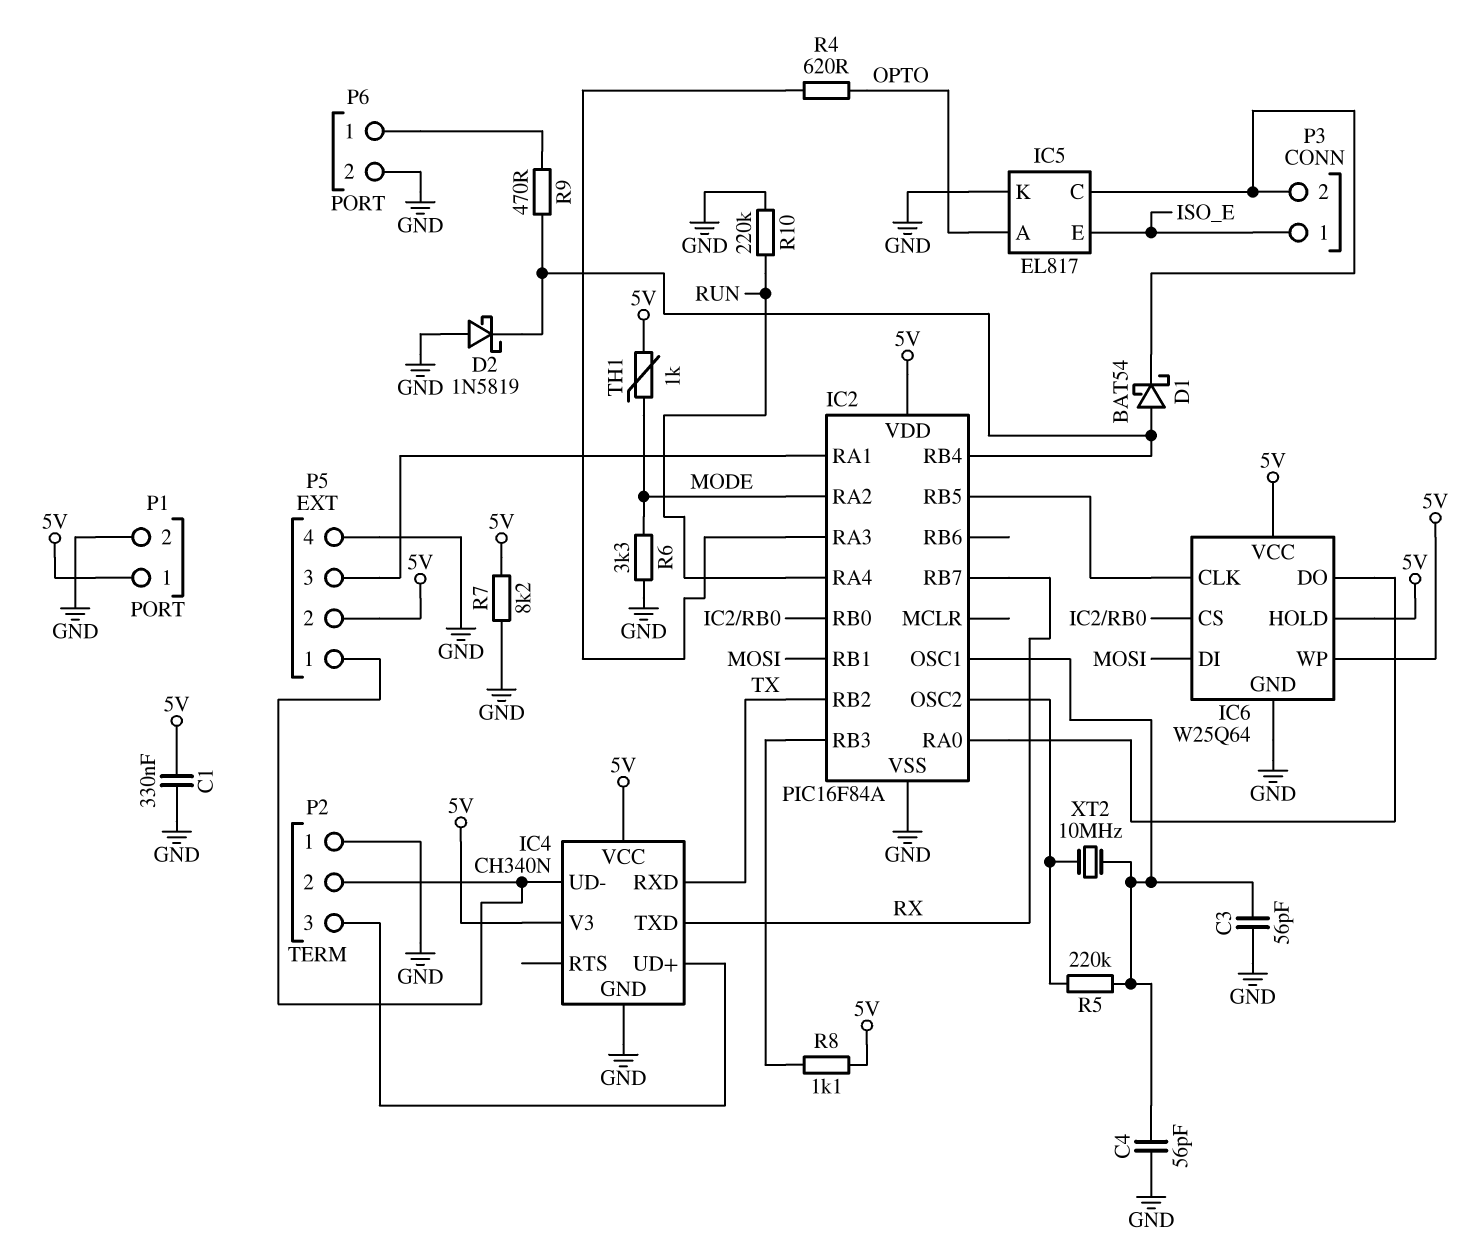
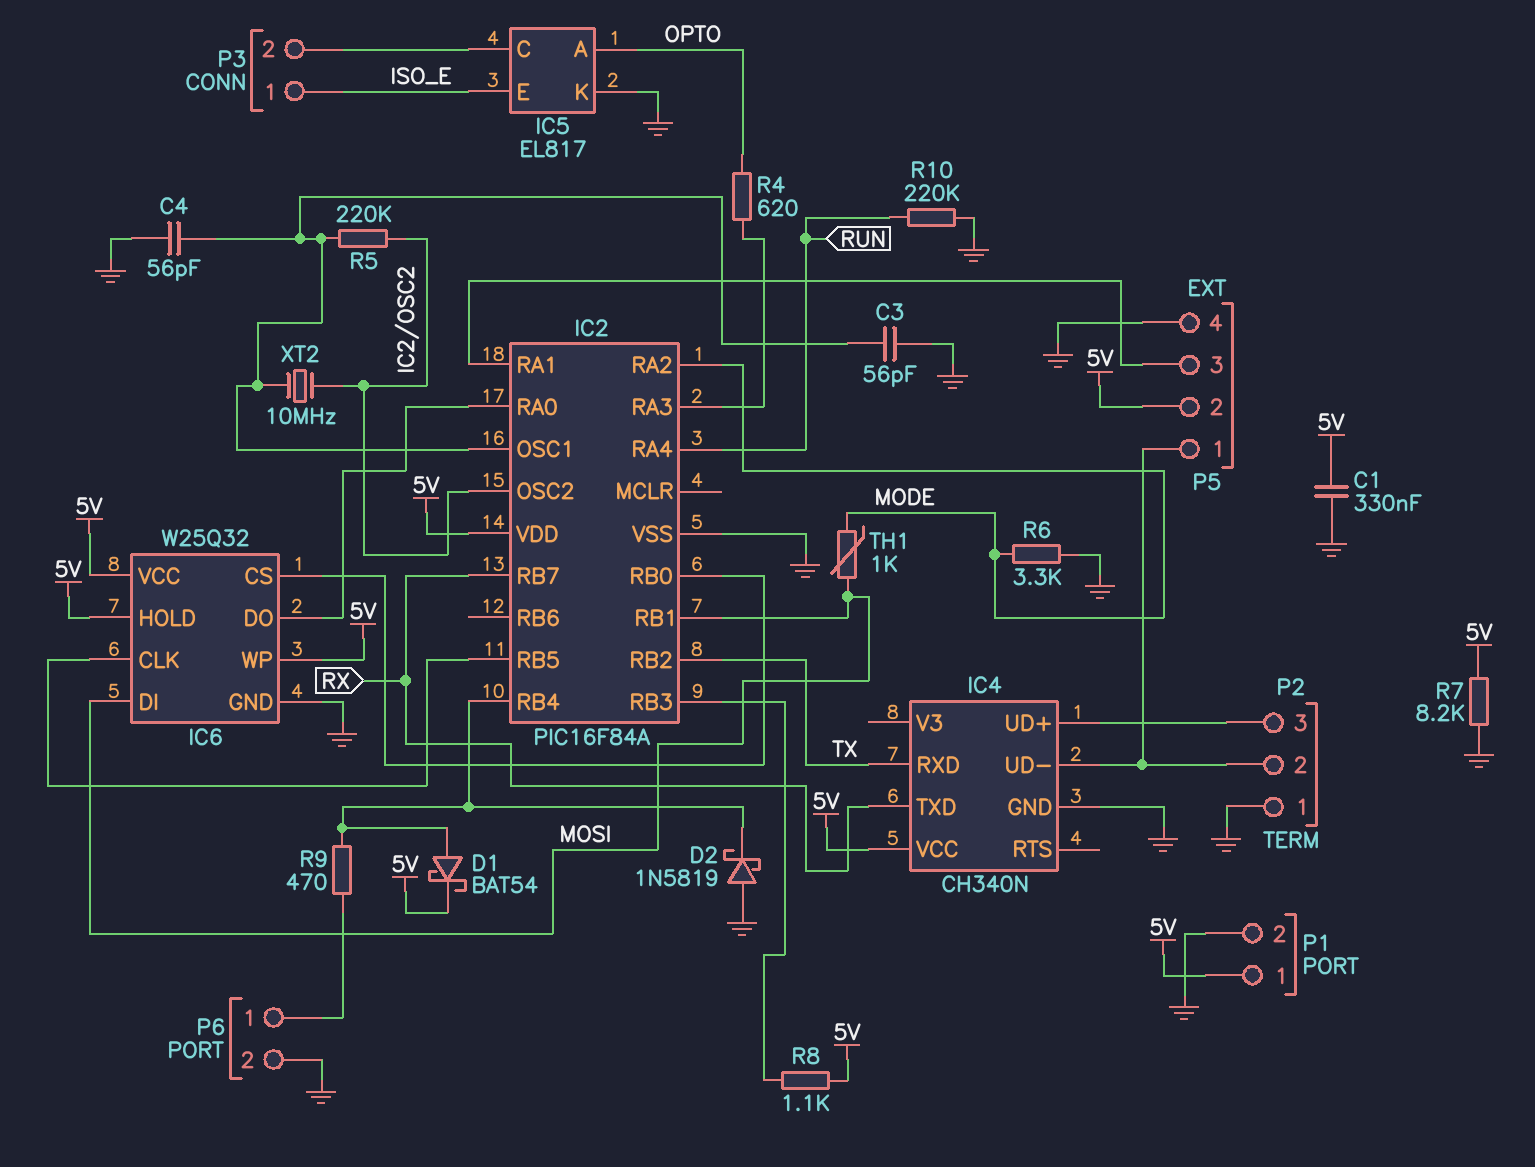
D1: schottky BAT54 (A IC2/RB4, K IC5/C) -> schottky BAT54 (A IC2/RB4, K 5V)
IC4 pin V3: 5V -> none
IC6: W25Q64 -> W25Q32
TH1: 1k (5V, MODE) -> 1k (MODE, MOSI)

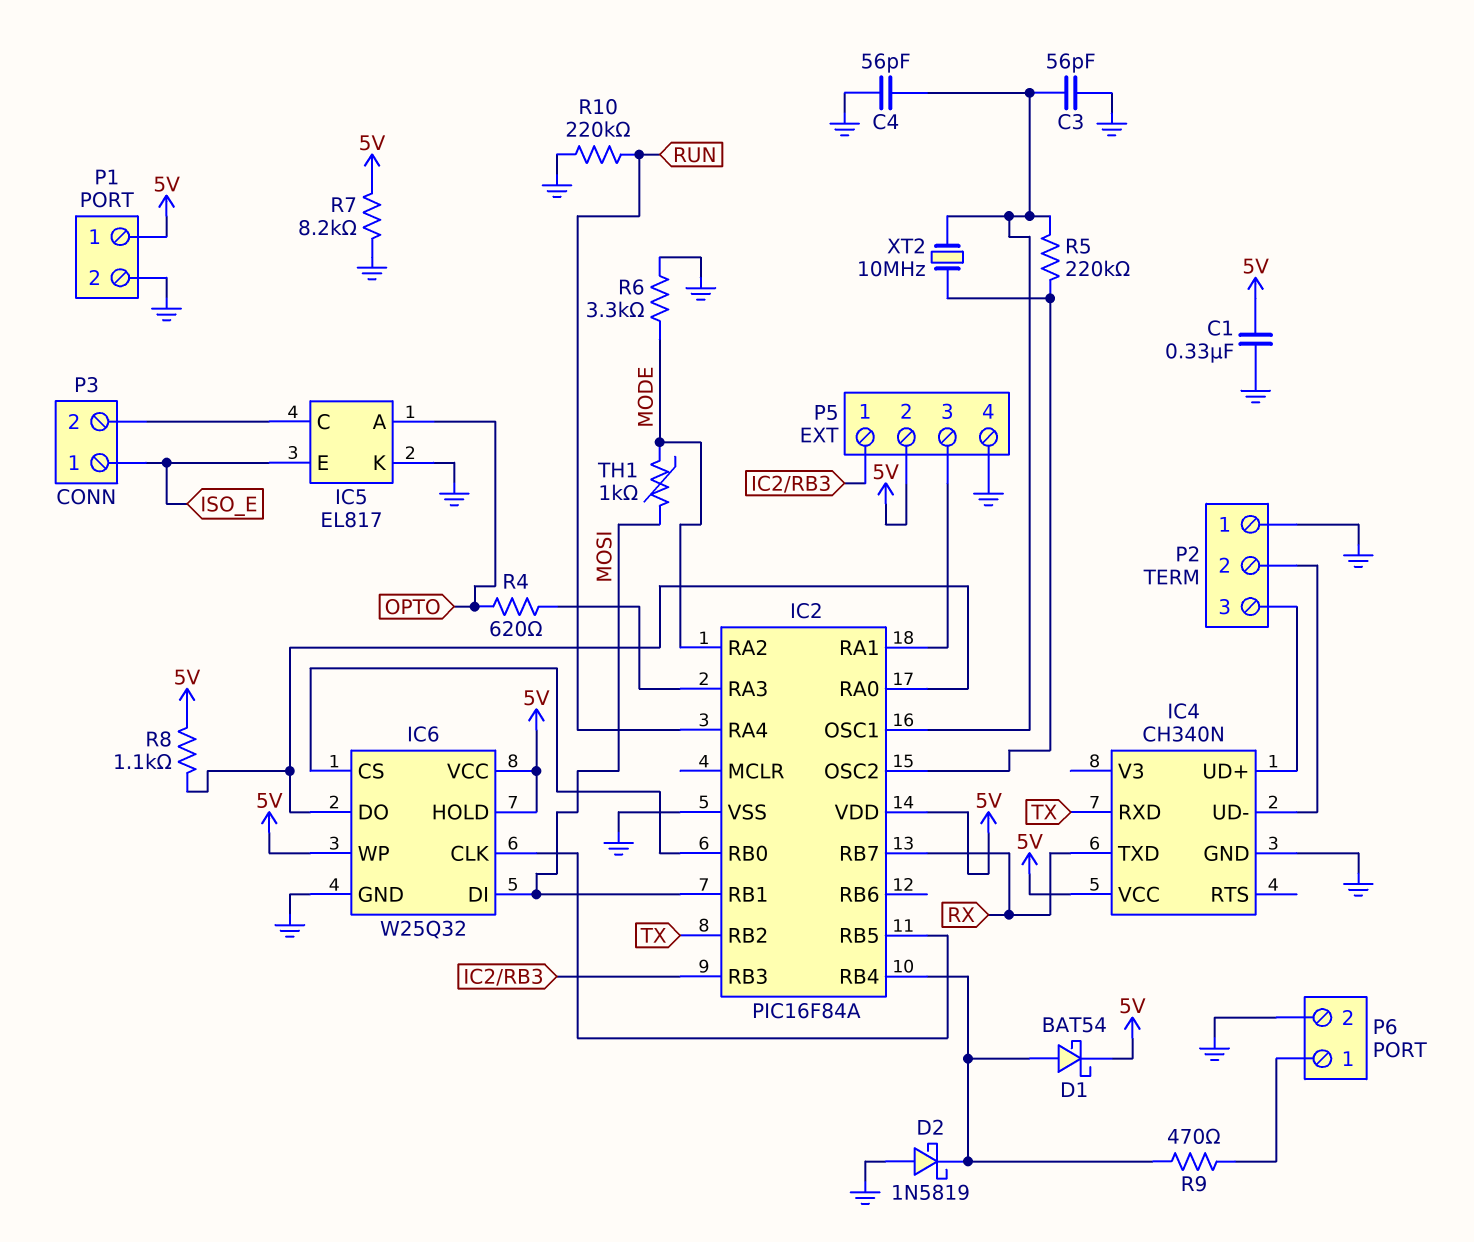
P5 pin 1: IC4/UD- -> IC2/RB3
R8: 1.1k (5V, IC2/RB3) -> 1.1k (5V, IC2/RA0)

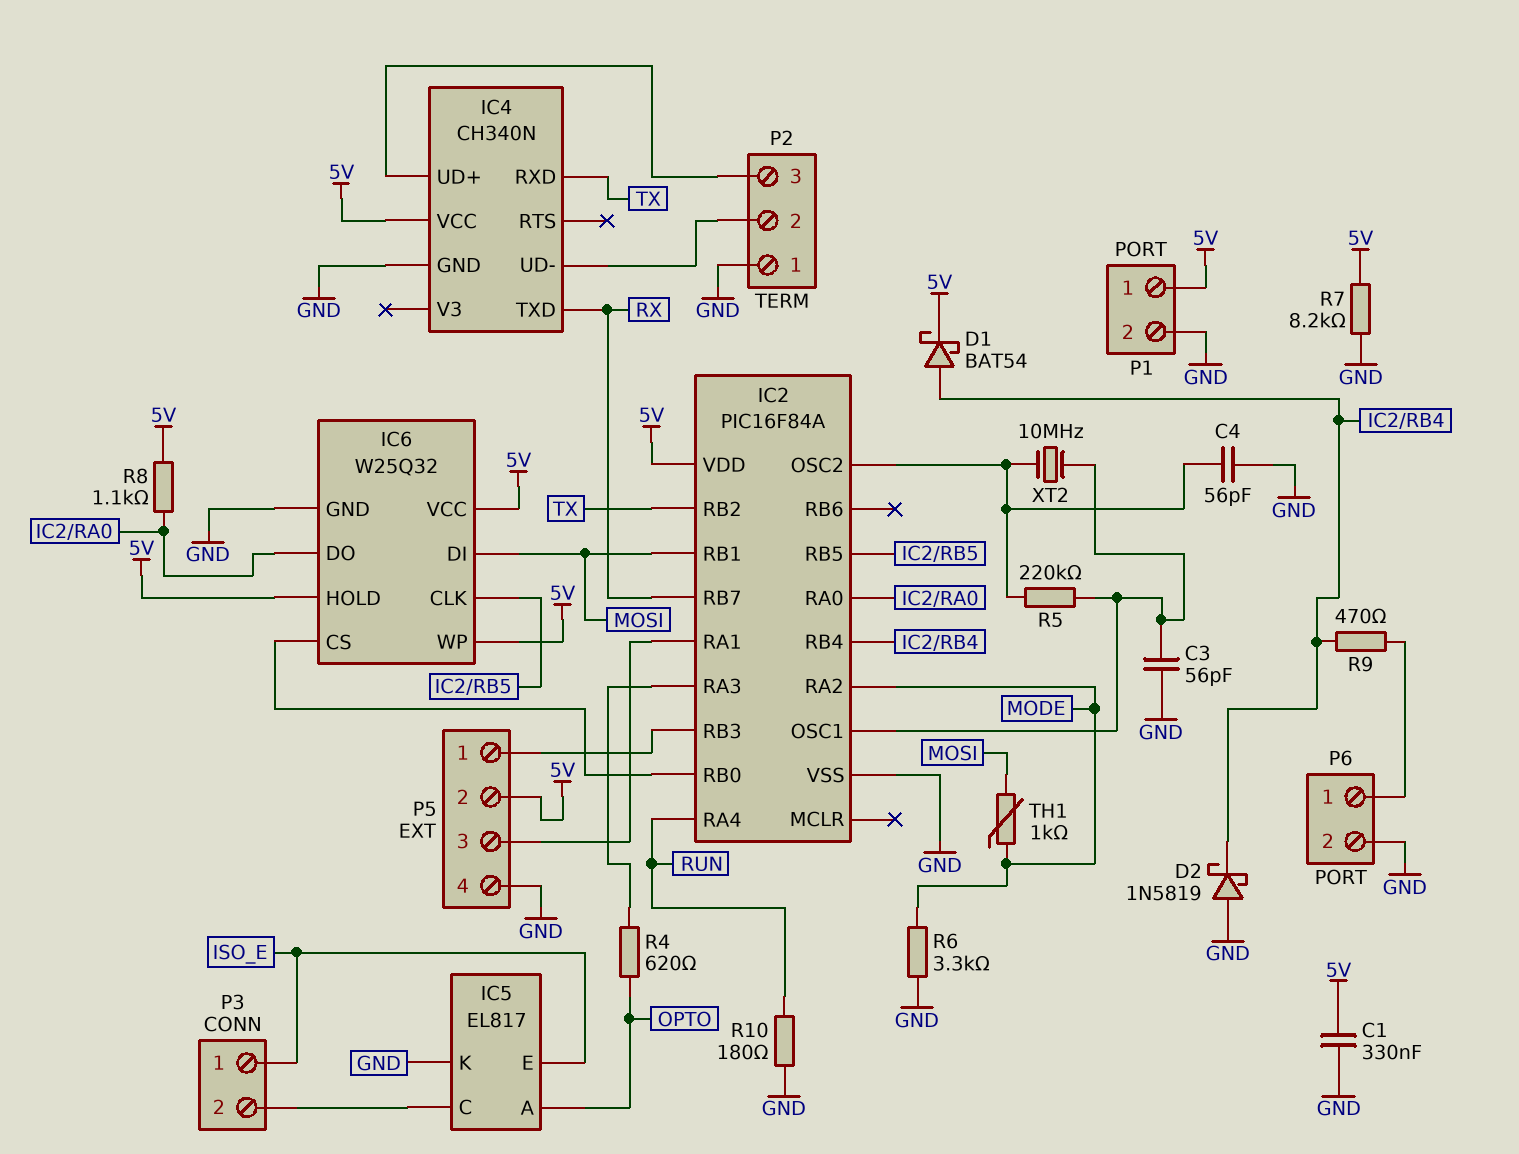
C4: 56pF (GND, IC2/OSC1) -> 56pF (GND, IC2/OSC2)
R10: 220k (GND, RUN) -> 180 (GND, RUN)

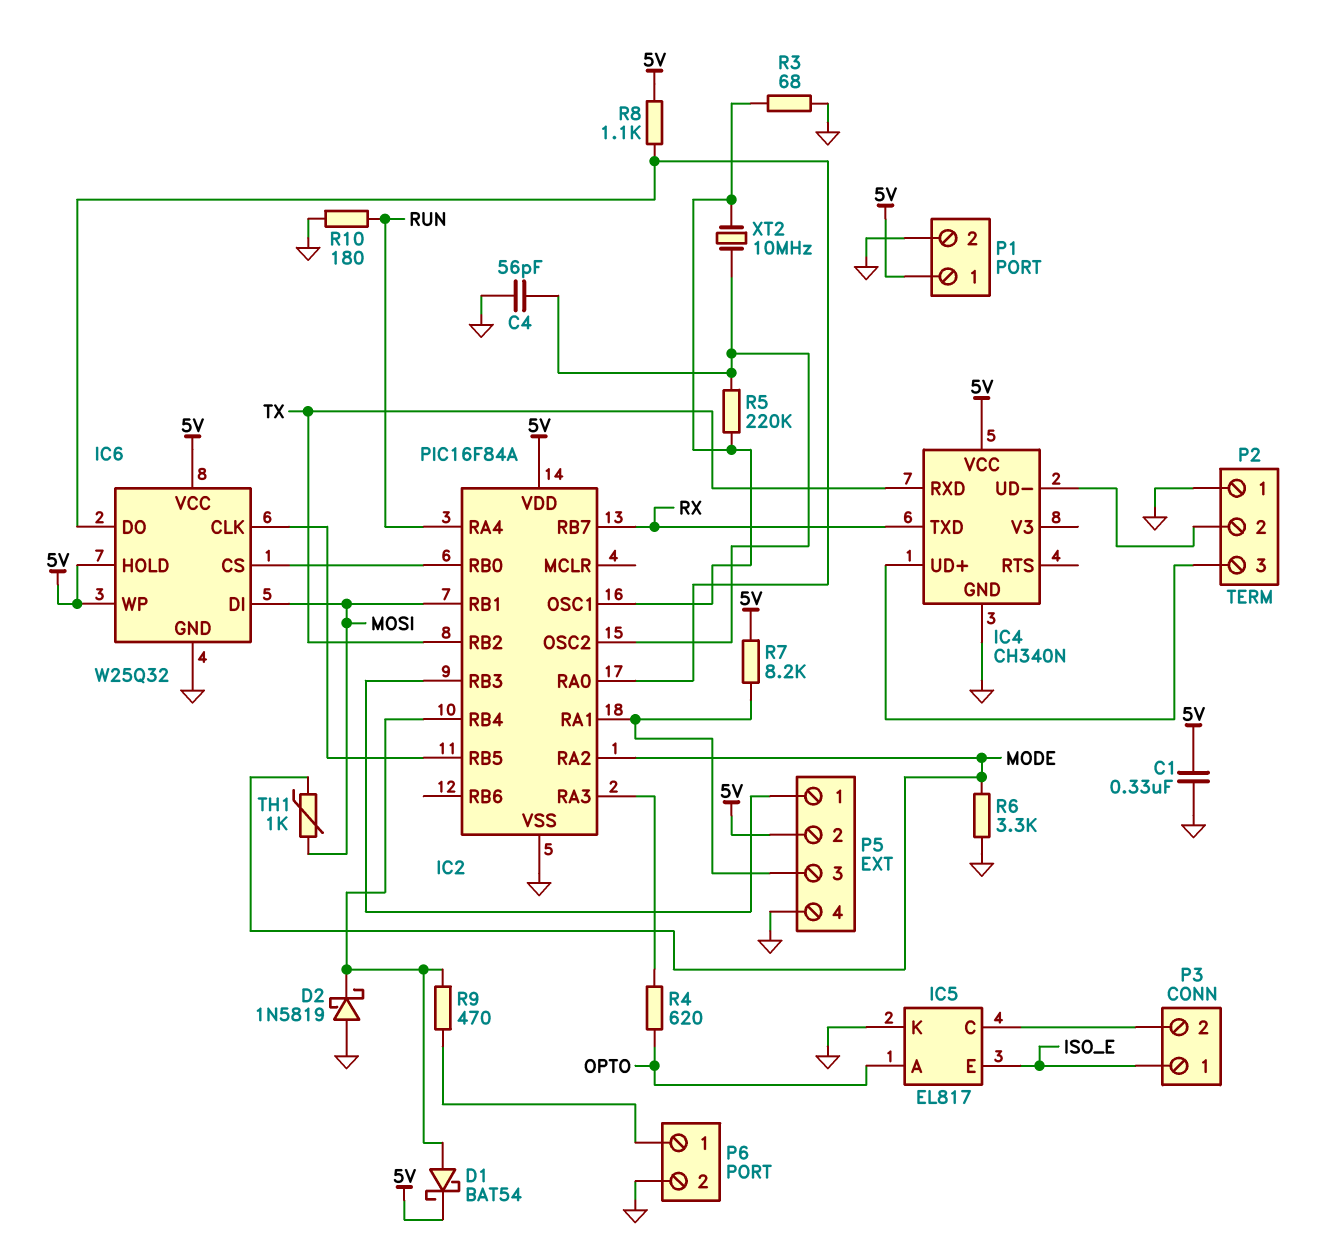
C3: 56pF (GND, IC2/OSC1) -> none
R3: none -> 68 (GND, IC2/OSC1)
R7: 8.2k (5V, GND) -> 8.2k (5V, IC2/RA1)

